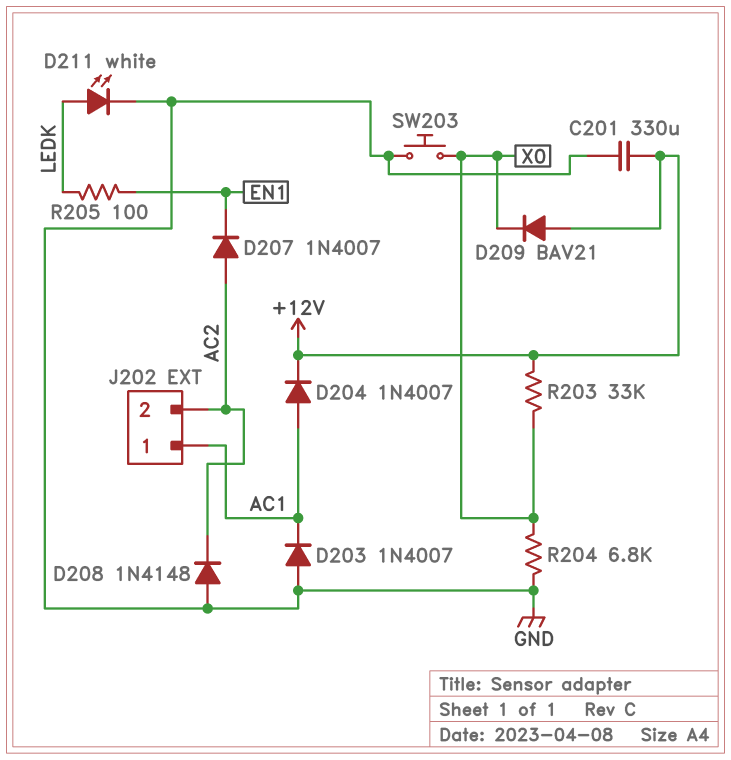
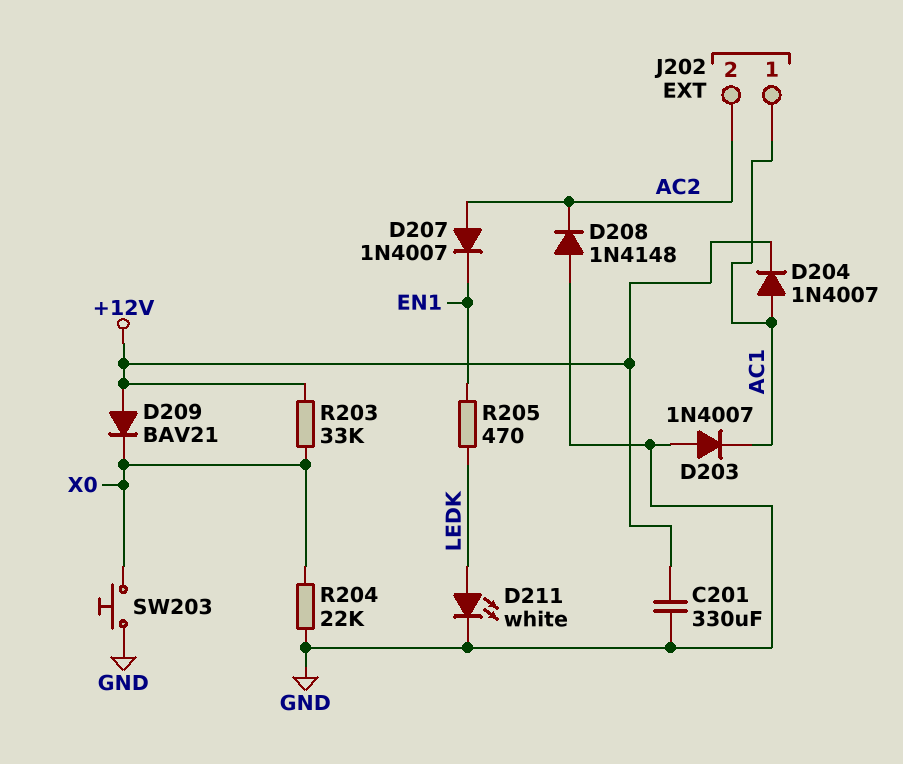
R204: 6.8k (GND, X0) -> 22k (GND, X0)
R205: 100 (EN1, LEDK) -> 470 (EN1, LEDK)

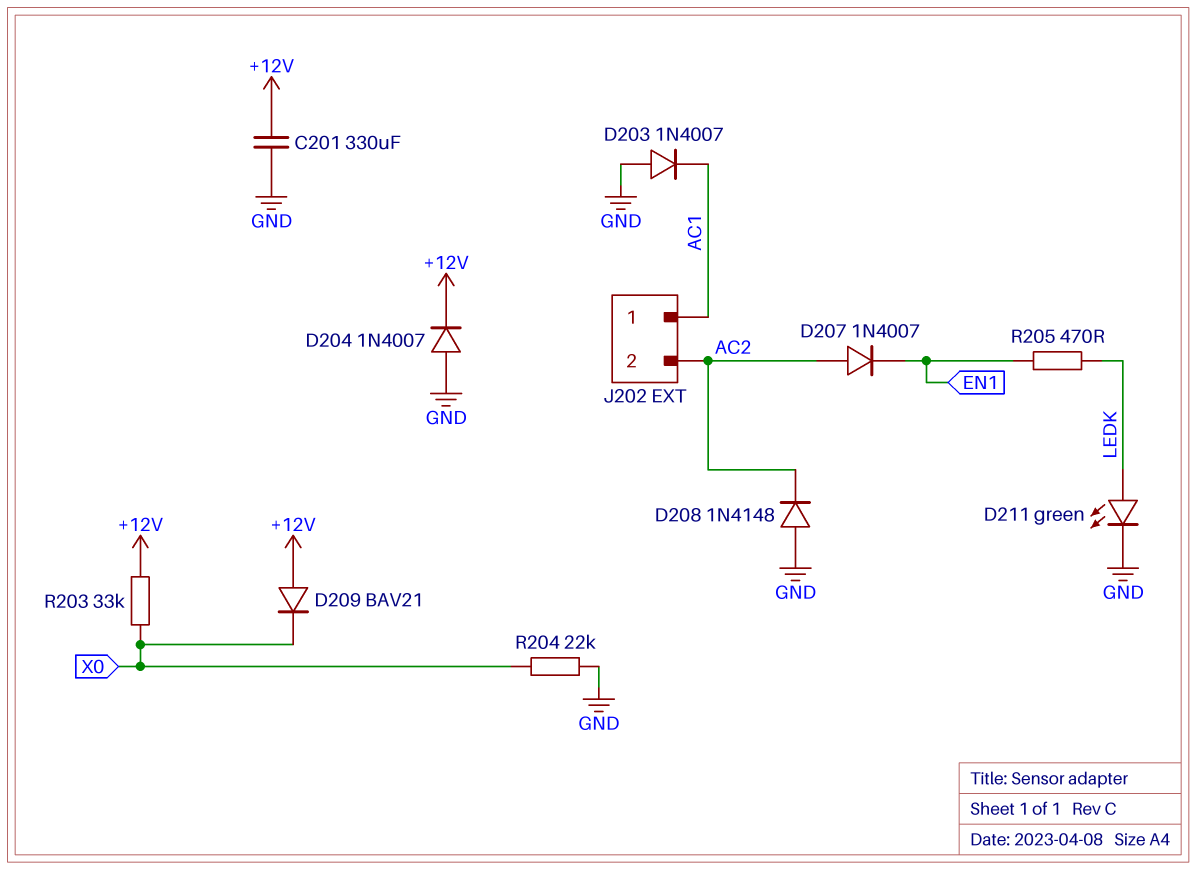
D204: diode 1N4007 (A AC1, K +12V) -> diode 1N4007 (A GND, K +12V)
D211: LED white (A LEDK, K GND) -> LED green (A LEDK, K GND)
SW203: button (GND, X0) -> none

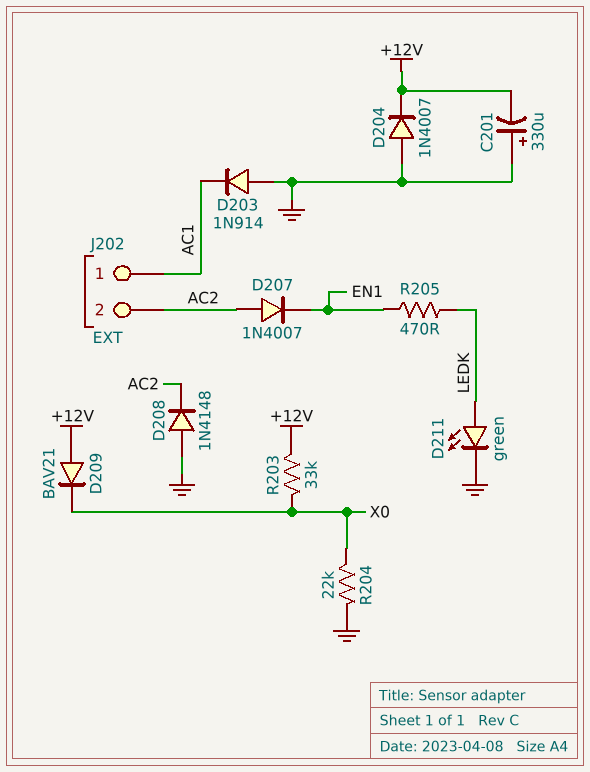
C201: 330uF (+12V, GND) -> 330uF (plus GND, minus +12V)
D203: diode 1N4007 (A GND, K AC1) -> diode 1N914 (A GND, K AC1)

